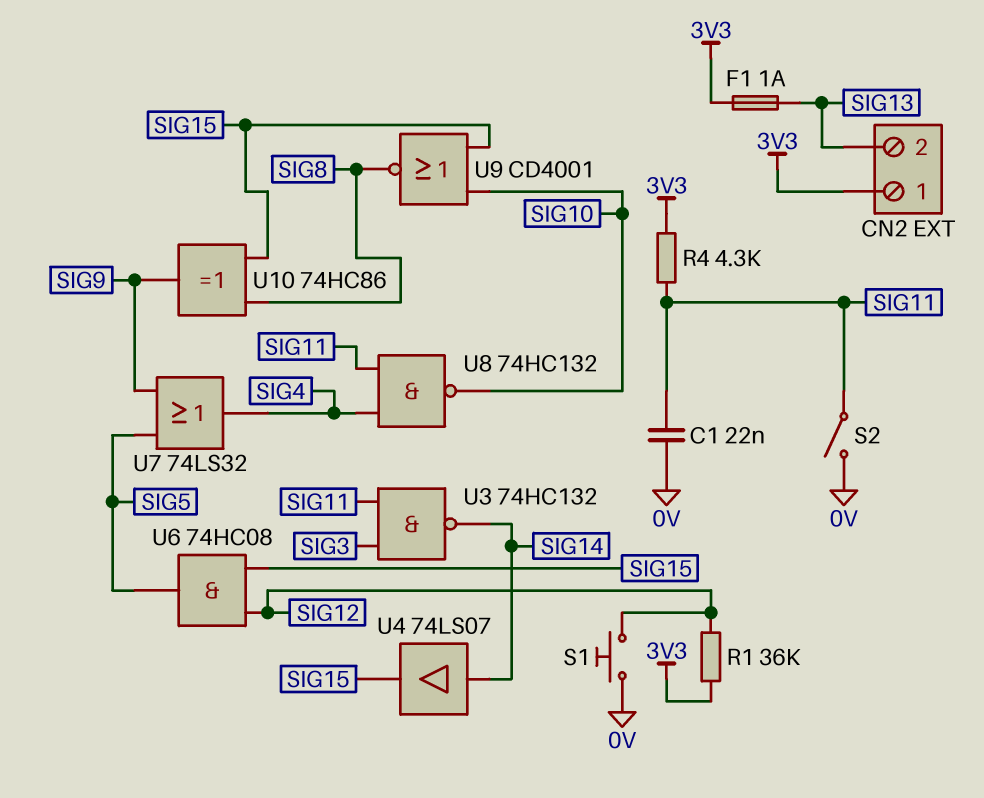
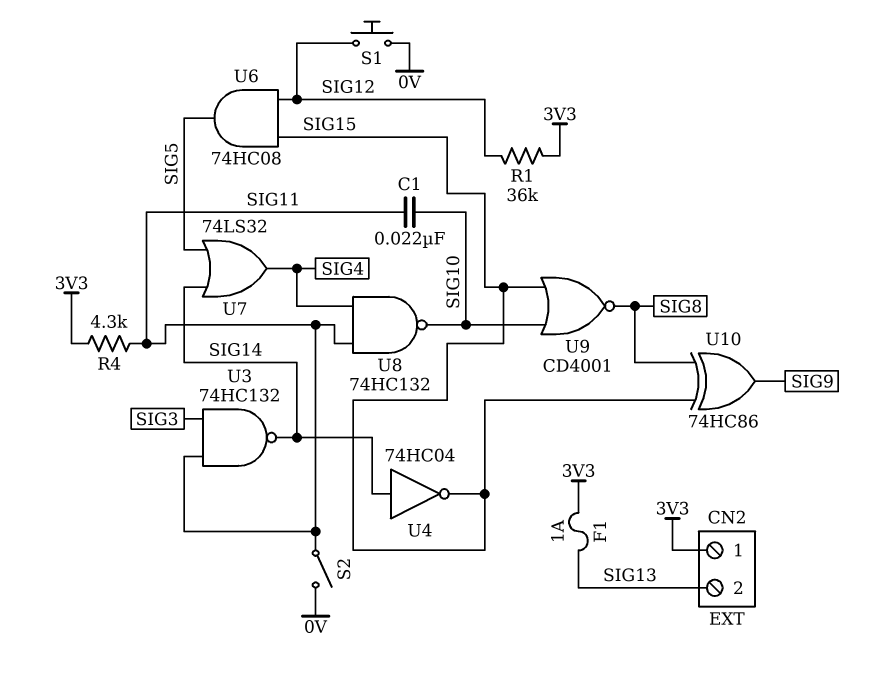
C1: 22nF (0V, SIG11) -> 22nF (SIG10, SIG11)
U4: buffer 74LS07 (in SIG14, out SIG15) -> NOT 74HC04 (in SIG14, out SIG15)
U7: OR 74LS32 (in SIG5, in SIG9, out SIG4) -> OR 74LS32 (in SIG5, in SIG14, out SIG4)

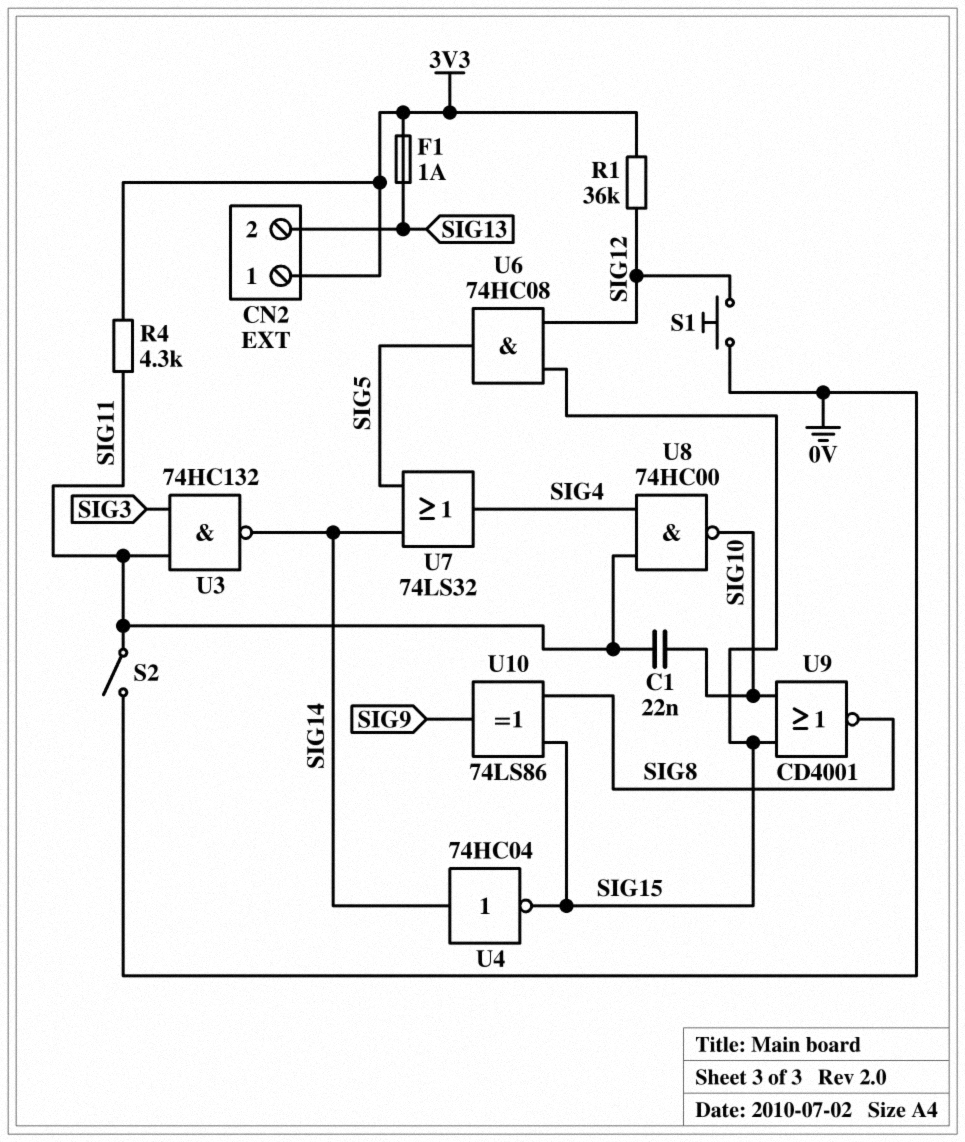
U8: NAND 74HC132 (in SIG4, in SIG11, out SIG10) -> NAND 74HC00 (in SIG4, in SIG11, out SIG10)
U10: XOR 74HC86 (in SIG8, in SIG15, out SIG9) -> XOR 74LS86 (in SIG8, in SIG15, out SIG9)

